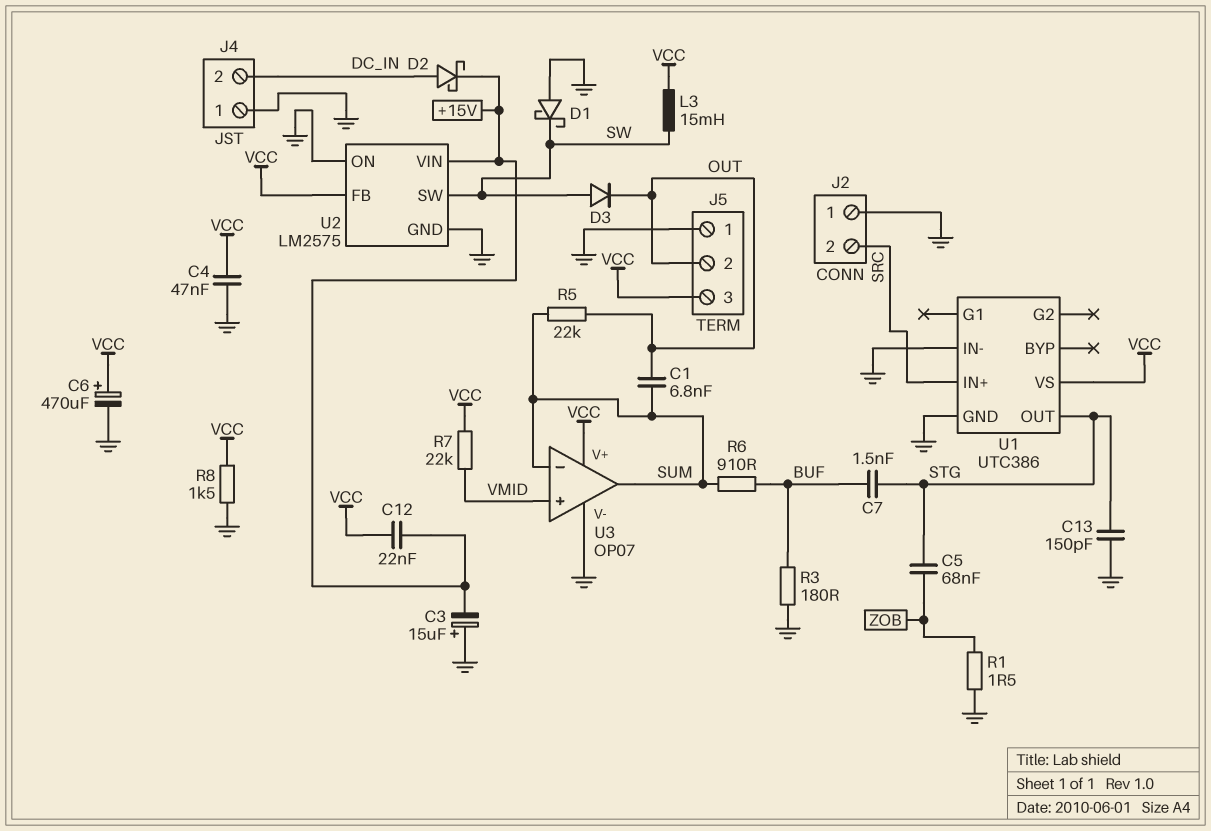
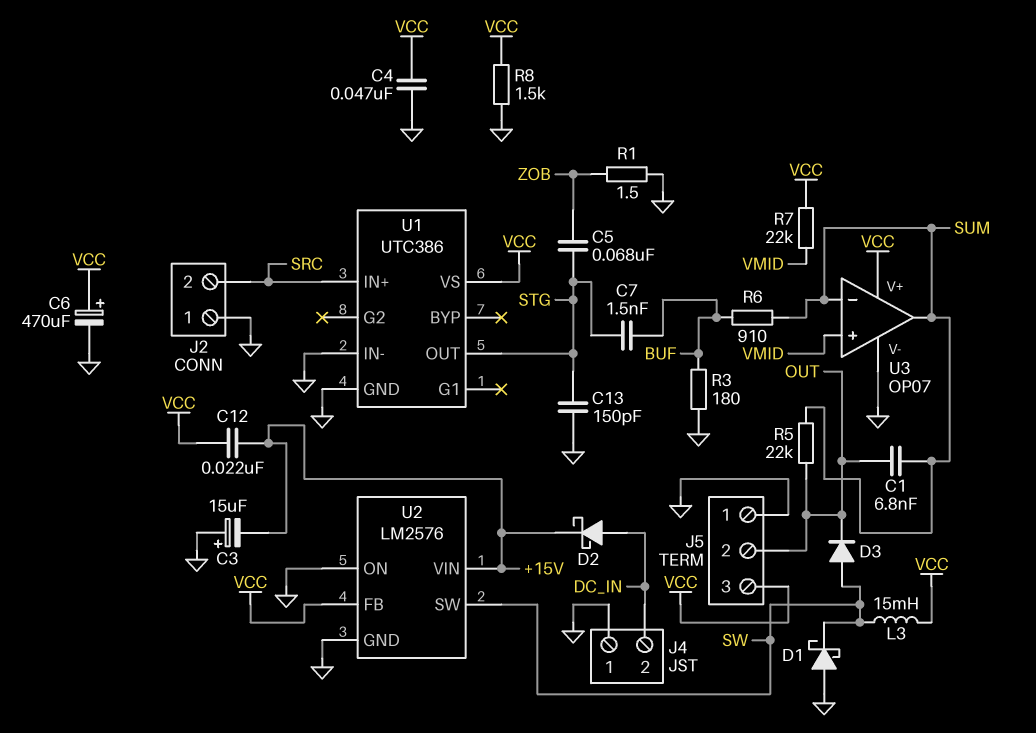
U2: LM2575 -> LM2576

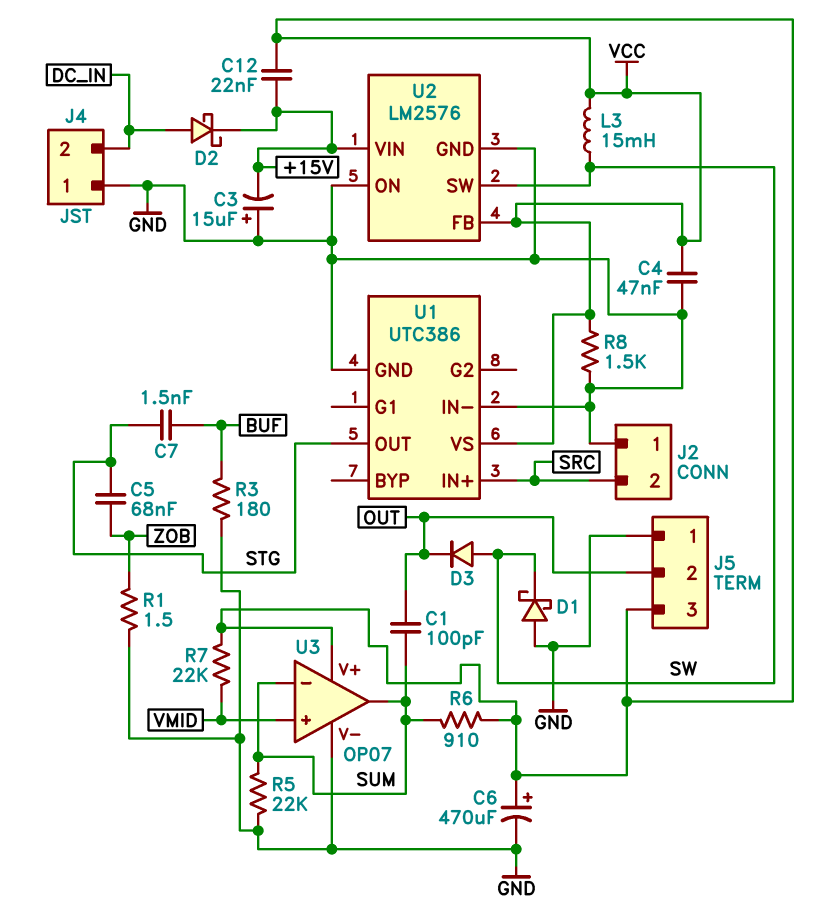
C1: 6.8nF (OUT, SUM) -> 100pF (OUT, SUM)
C13: 150pF (GND, STG) -> none
R5: 22k (OUT, SUM) -> 22k (GND, SUM)
R6: 910 (BUF, SUM) -> 910 (SUM, VCC)

